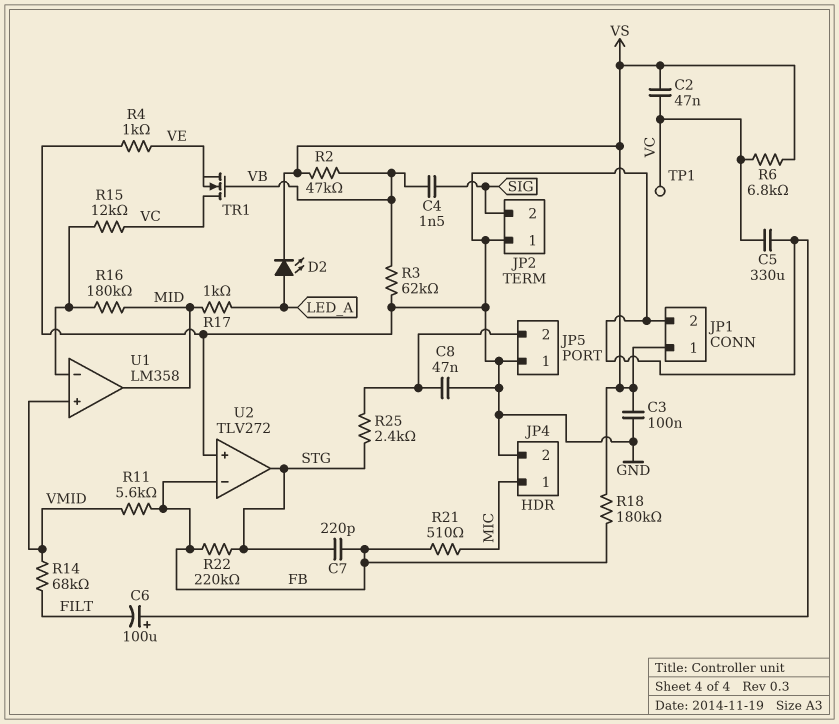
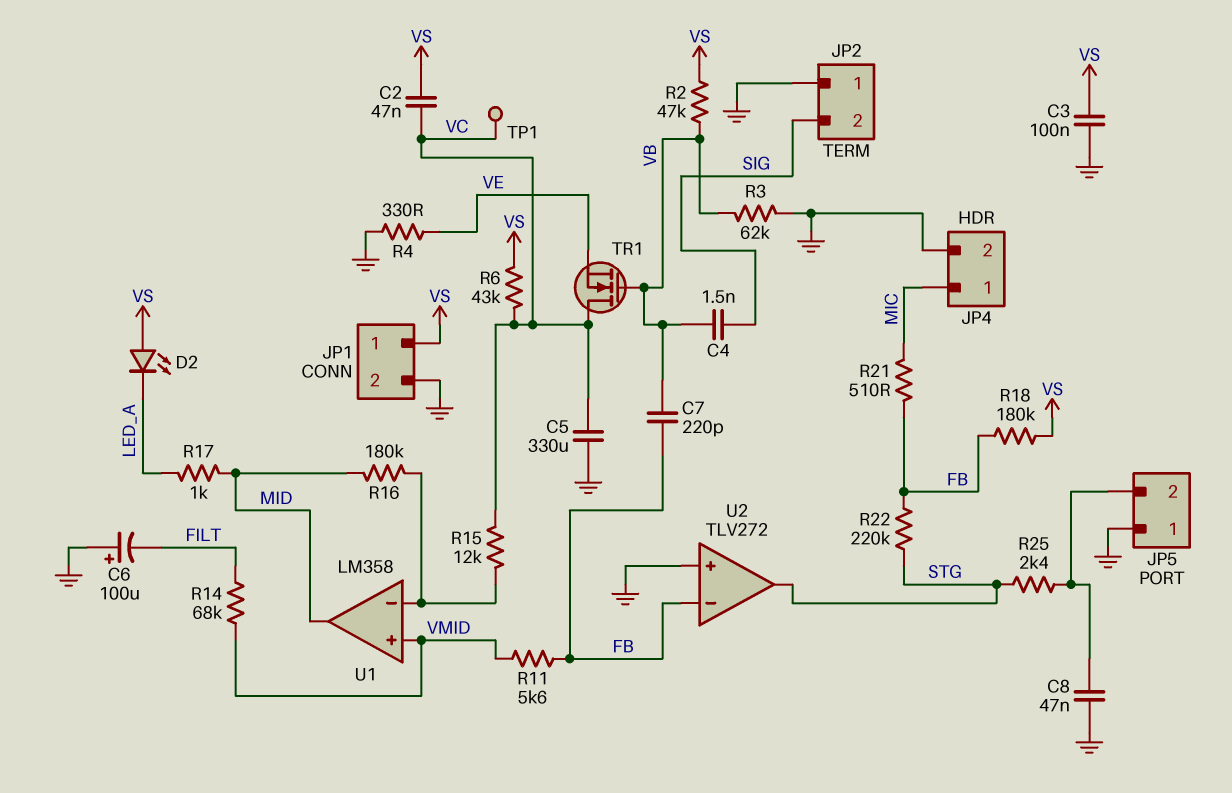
C7: 220pF (FB, STG) -> 220pF (FB, VB)
D2: LED (A LED_A, K VS) -> LED (A VS, K LED_A)
R4: 1k (GND, VE) -> 330 (GND, VE)
R6: 6.8k (VC, VS) -> 43k (VC, VS)

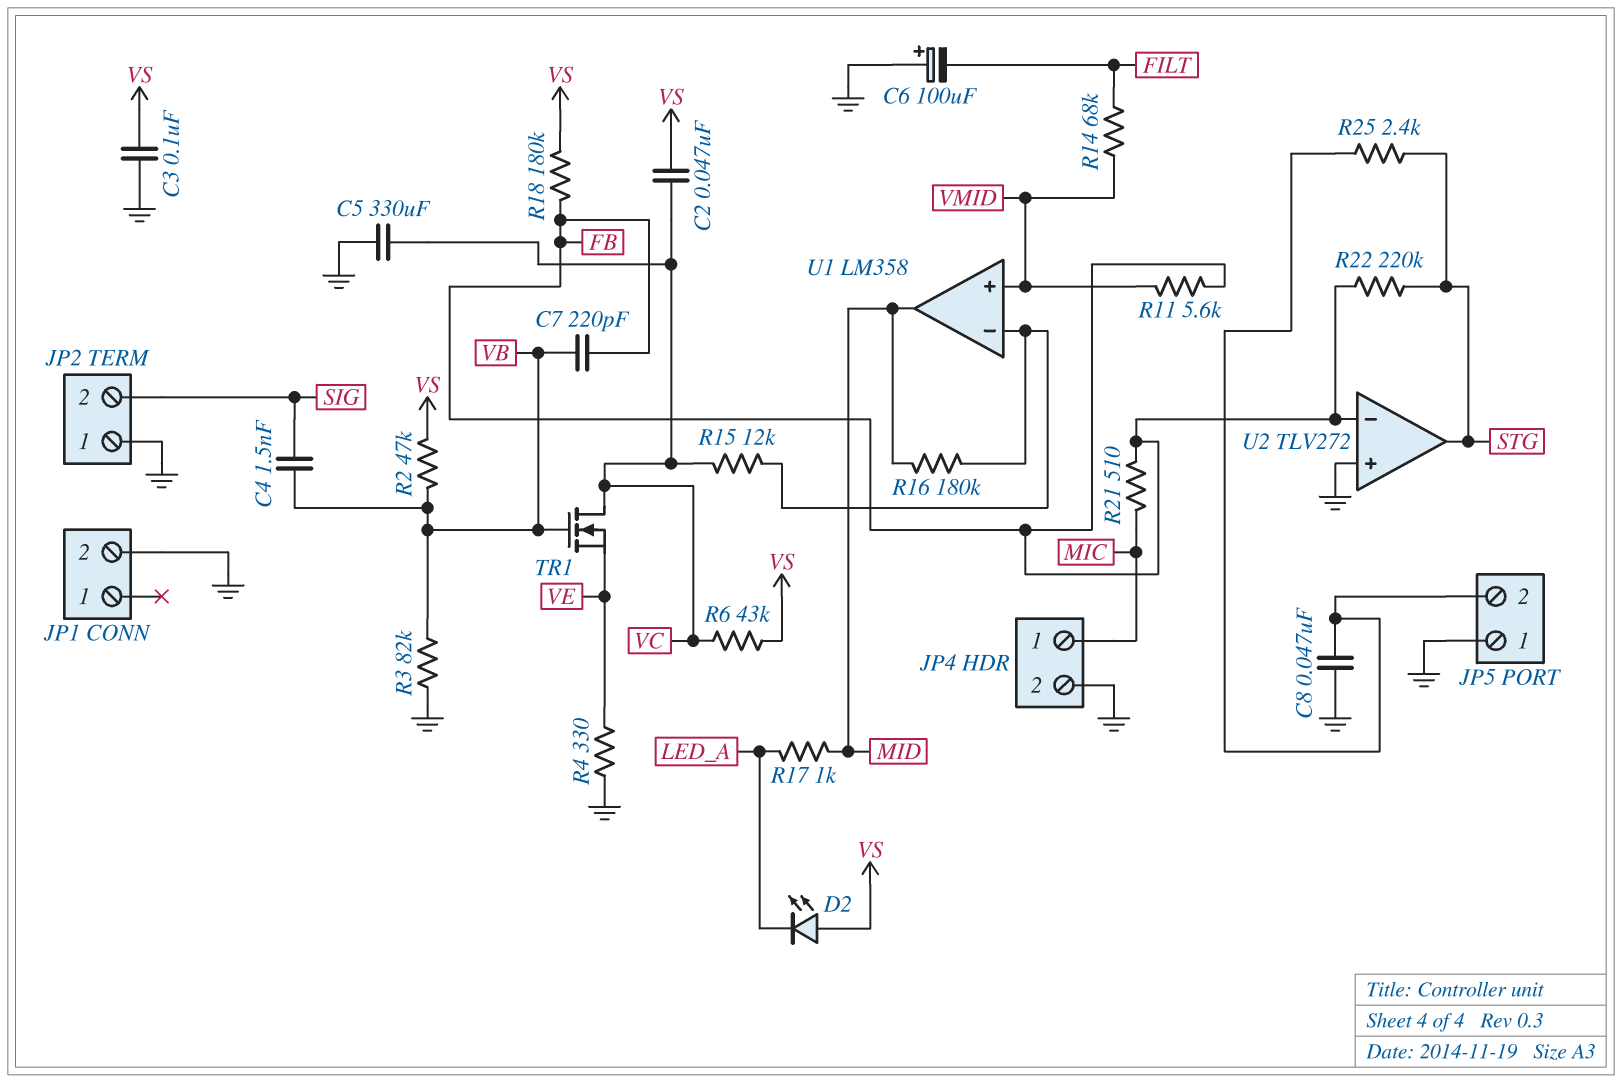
JP1 pin 1: VS -> none
R3: 62k (GND, VB) -> 82k (GND, VB)
TP1: test point (VC) -> none

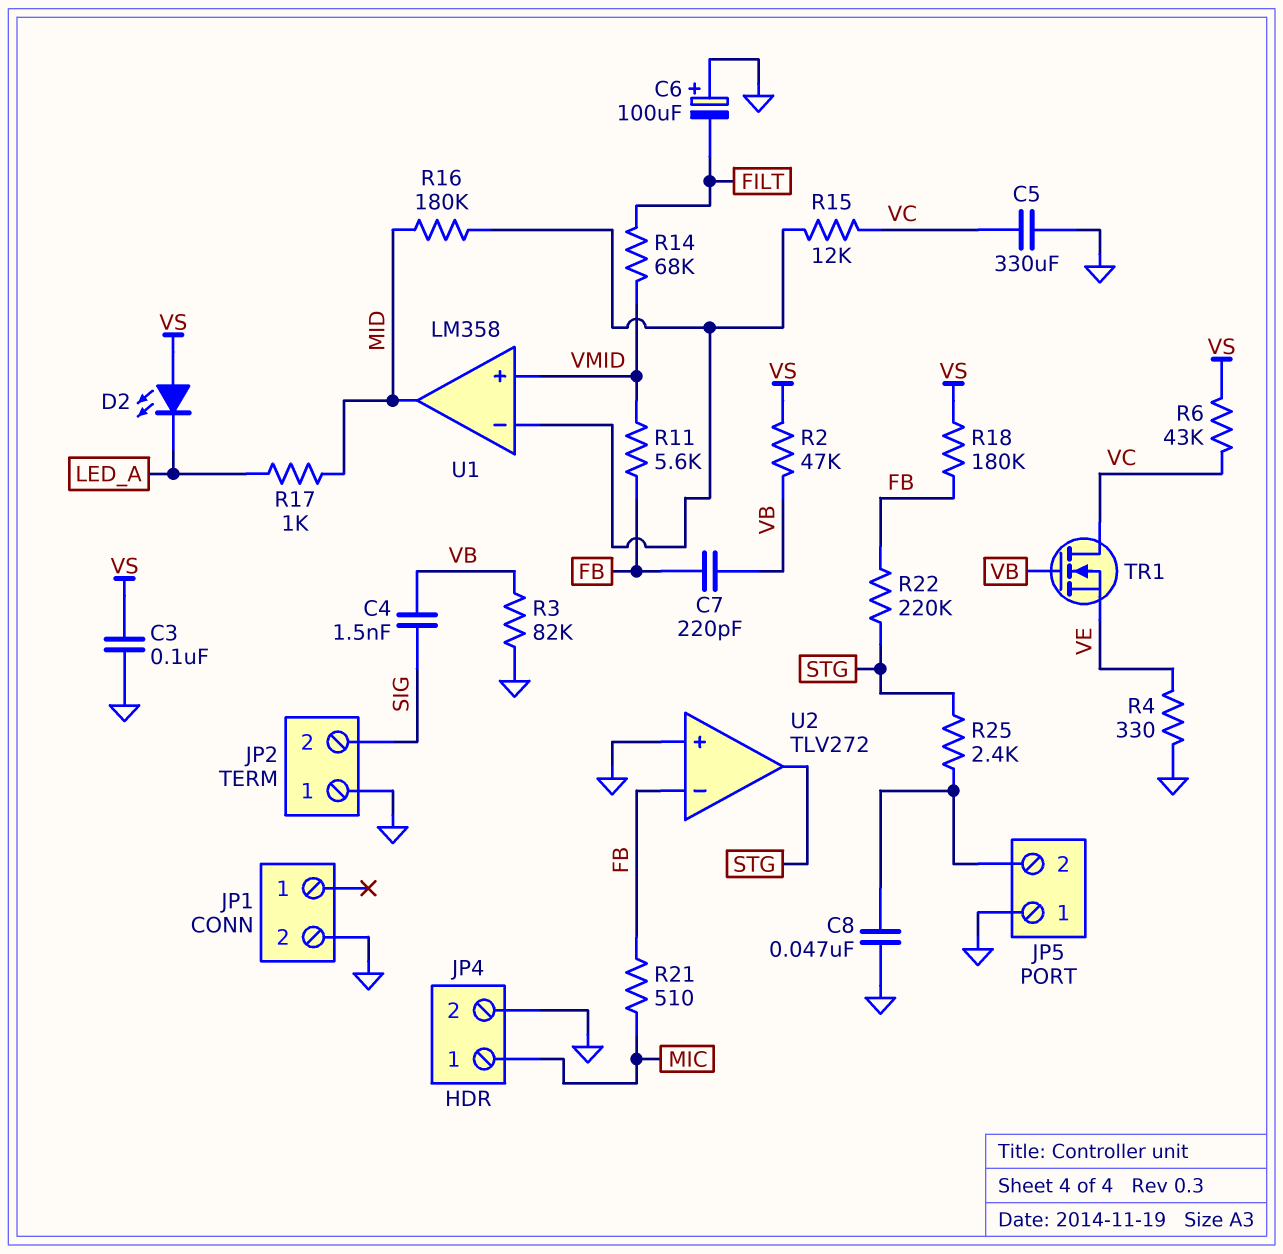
C2: 47nF (VC, VS) -> none

